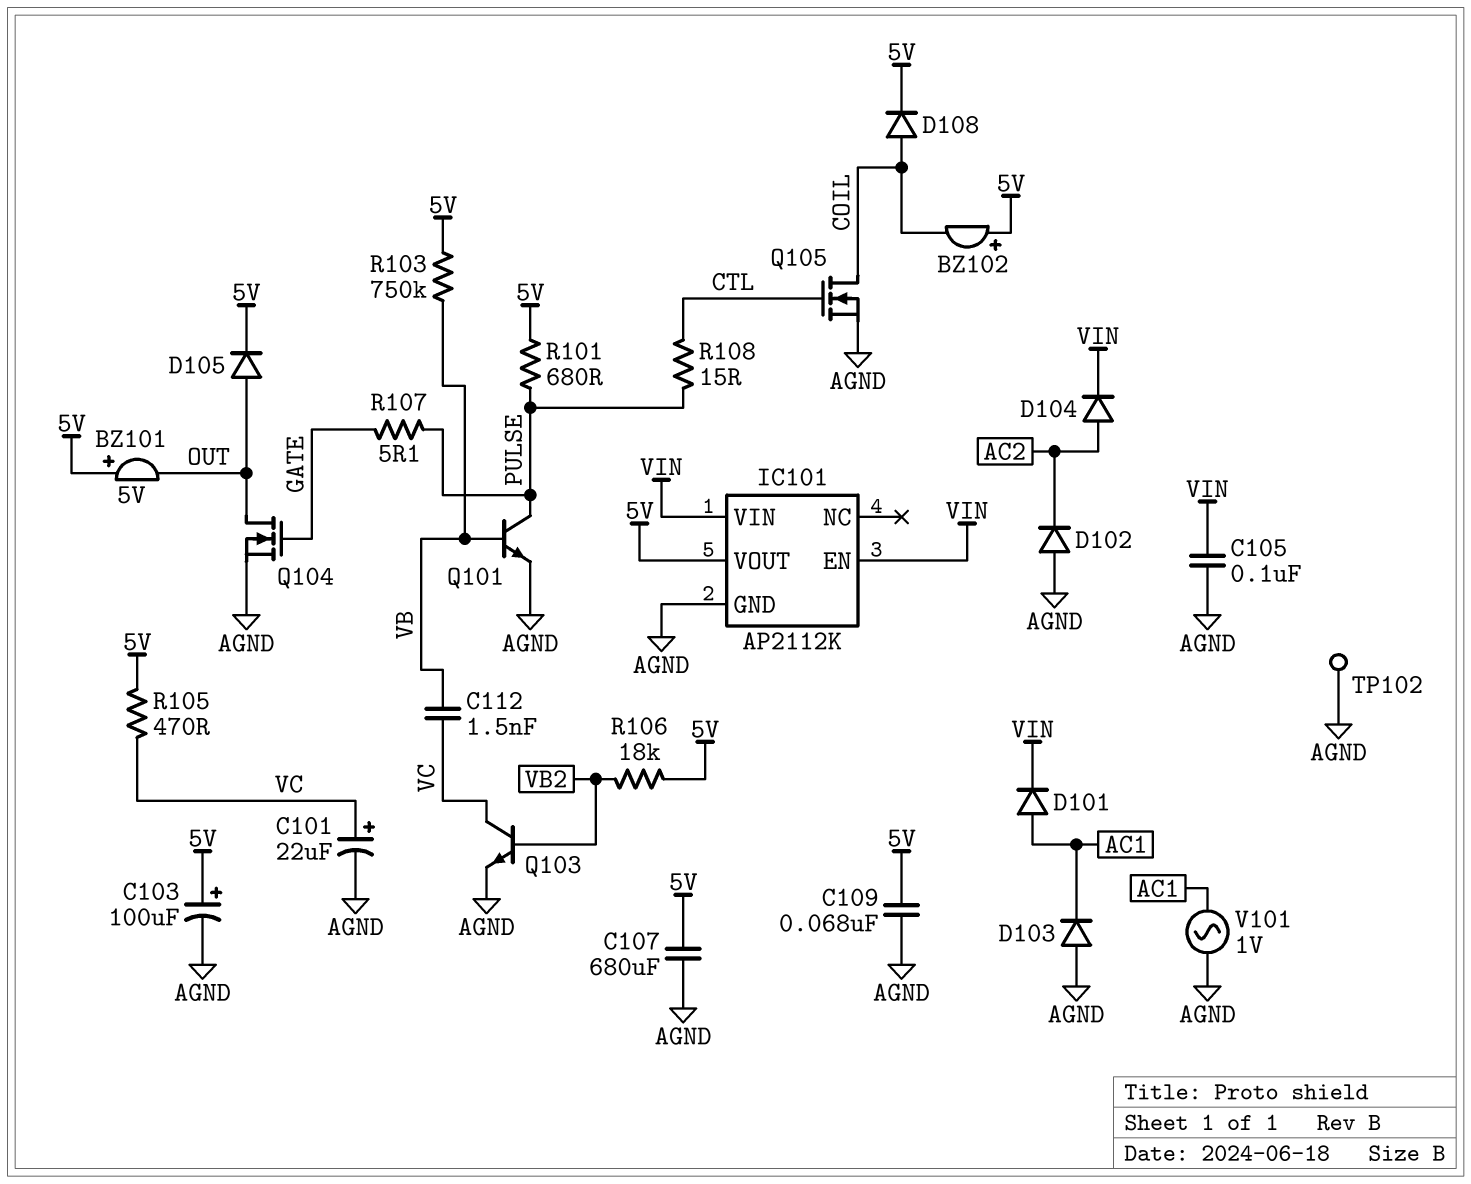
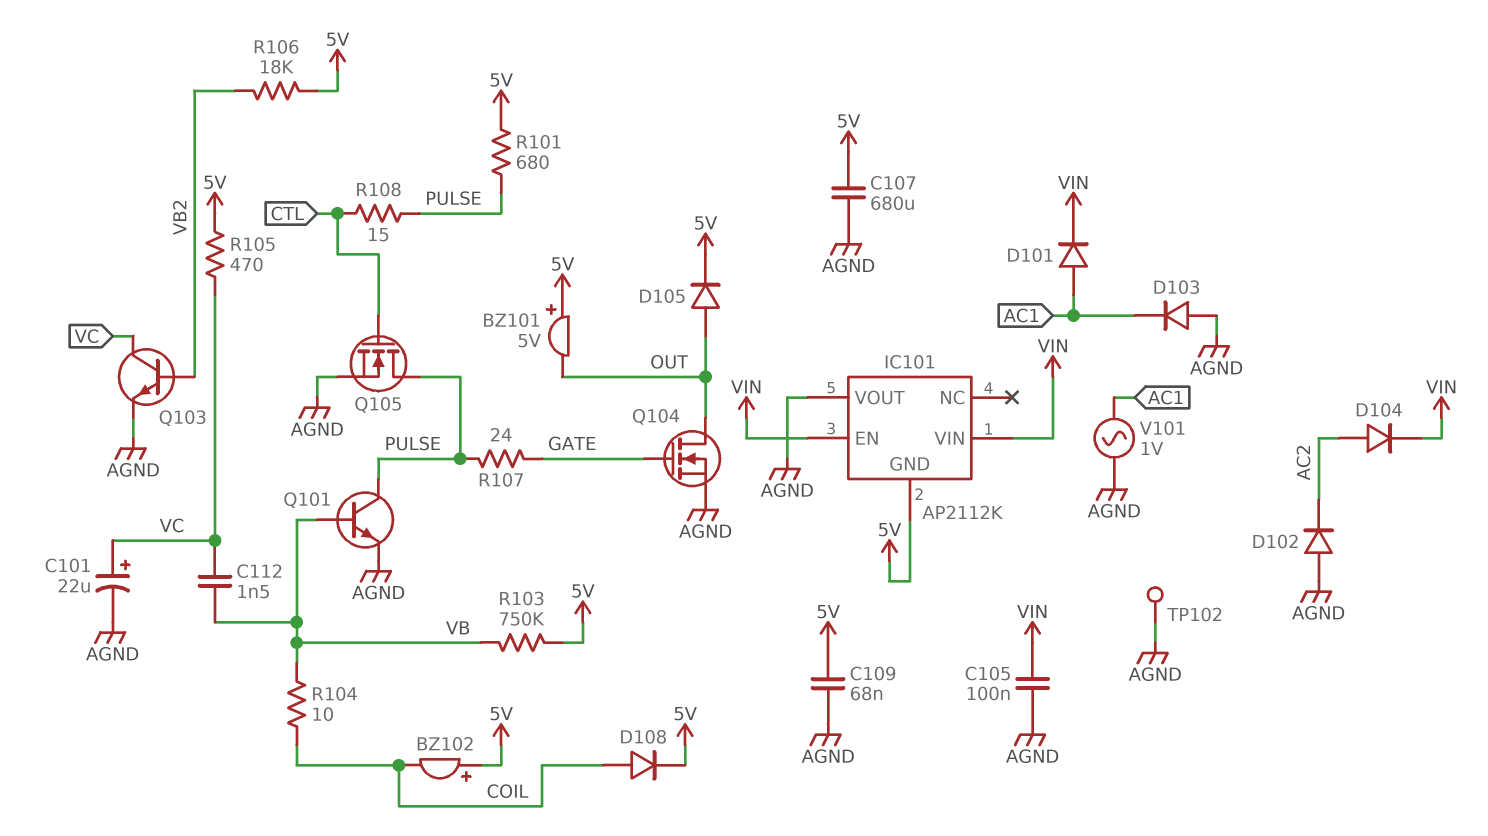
C103: 100uF (plus 5V, minus AGND) -> none
IC101 pin GND: AGND -> 5V
IC101 pin VOUT: 5V -> AGND
Q105: NMOS (G CTL, D COIL, S AGND) -> NMOS (G CTL, D PULSE, S AGND)
R104: none -> 10 (COIL, VB)
R107: 5.1 (GATE, PULSE) -> 24 (GATE, PULSE)

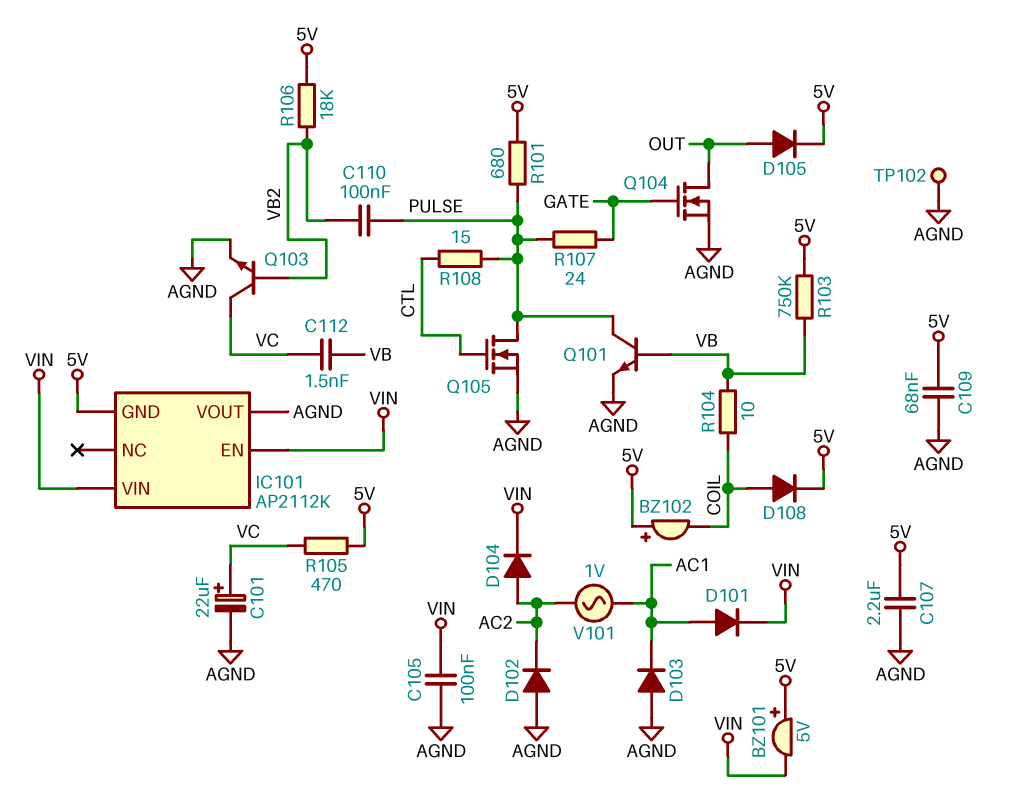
BZ101: buzzer 5V (plus 5V, minus OUT) -> buzzer 5V (plus 5V, minus VIN)
C107: 680uF (5V, AGND) -> 2.2uF (5V, AGND)
C110: none -> 100nF (PULSE, VB2)
V101: AC 1V (AC1, AGND) -> AC 1V (AC1, AC2)

